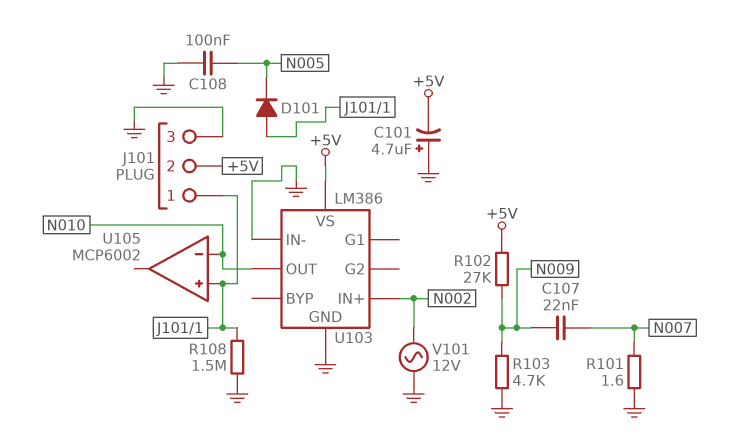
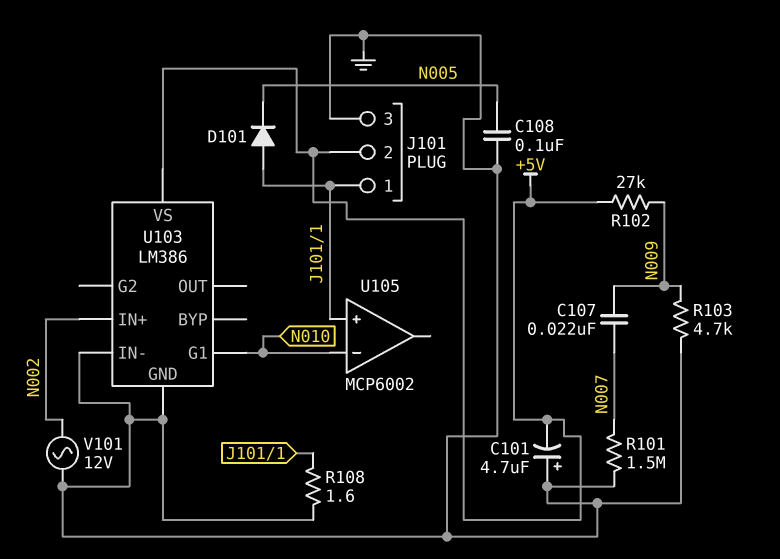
R101: 1.6 (GND, N007) -> 1.5M (GND, N007)
R108: 1.5M (GND, J101/1) -> 1.6 (GND, J101/1)
U103 pin G1: none -> N010
U103 pin OUT: N010 -> none

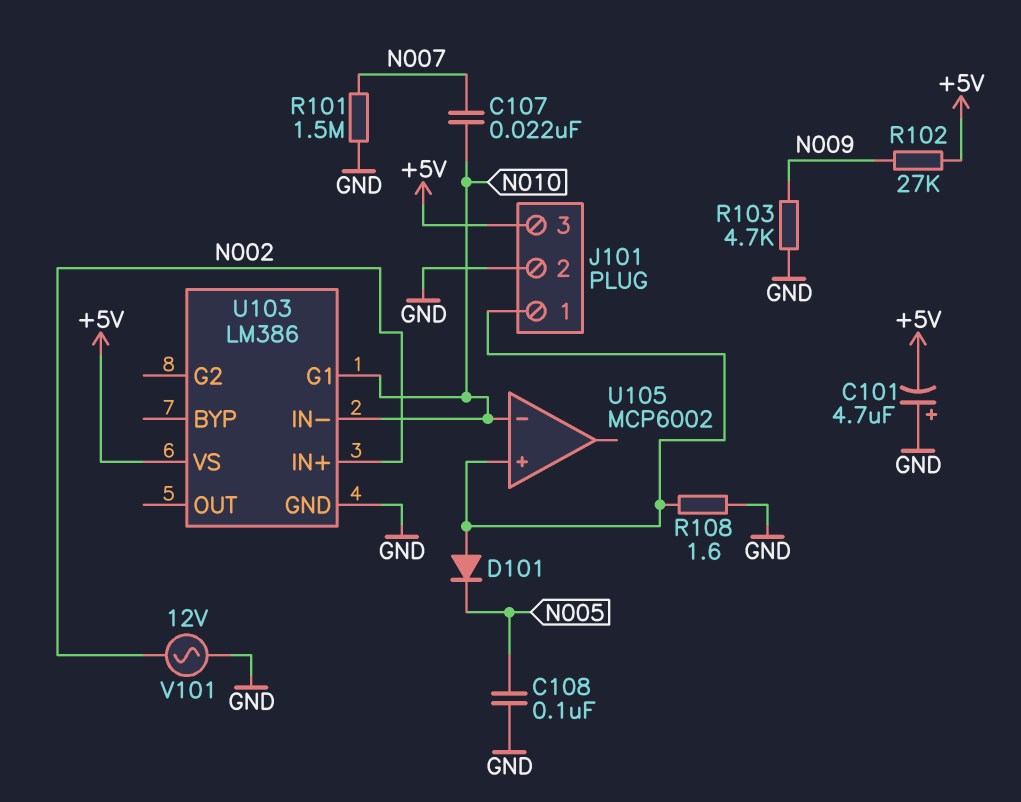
C107: 22nF (N007, N009) -> 22nF (N007, N010)
J101 pin 2: +5V -> GND
J101 pin 3: GND -> +5V
U103 pin IN-: GND -> N010

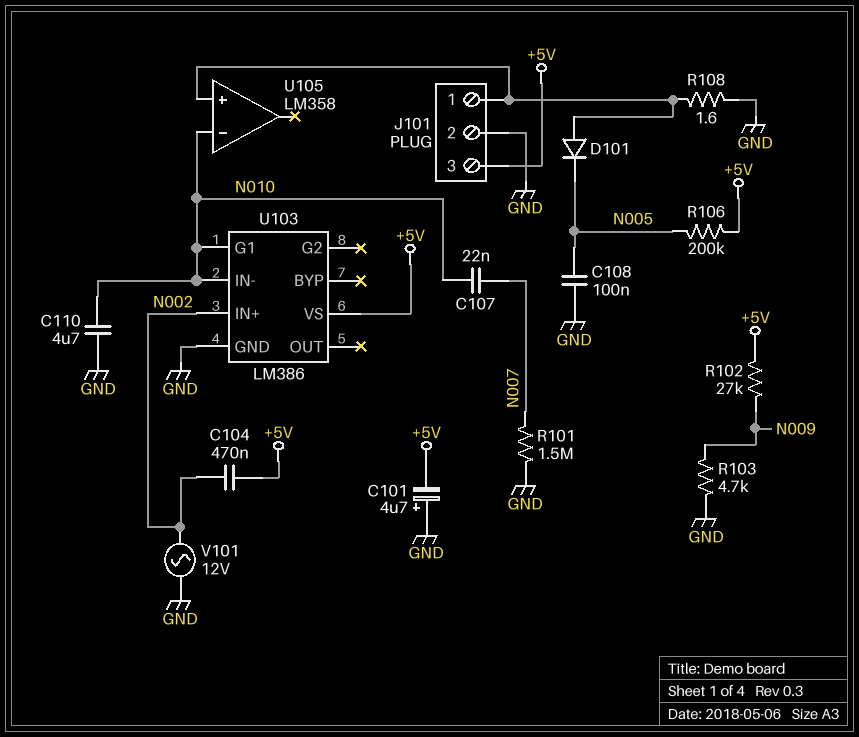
C104: none -> 470nF (+5V, N002)
C110: none -> 4.7uF (GND, N010)
R106: none -> 200k (+5V, N005)
U105: MCP6002 -> LM358

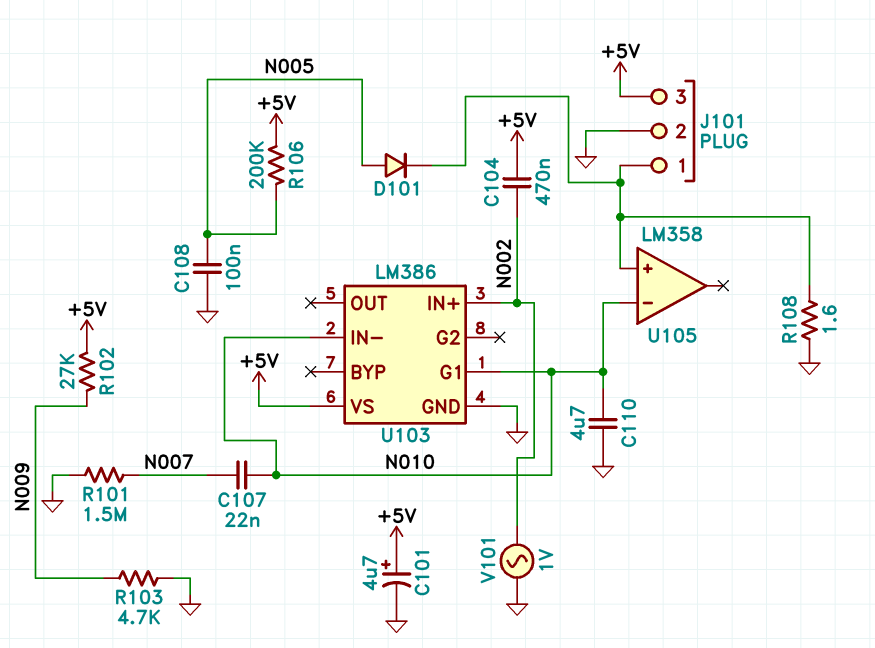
C101: 4.7uF (plus GND, minus +5V) -> 4.7uF (plus +5V, minus GND)
D101: diode (A J101/1, K N005) -> diode (A N005, K J101/1)
V101: AC 12V (GND, N002) -> AC 1V (GND, N002)

